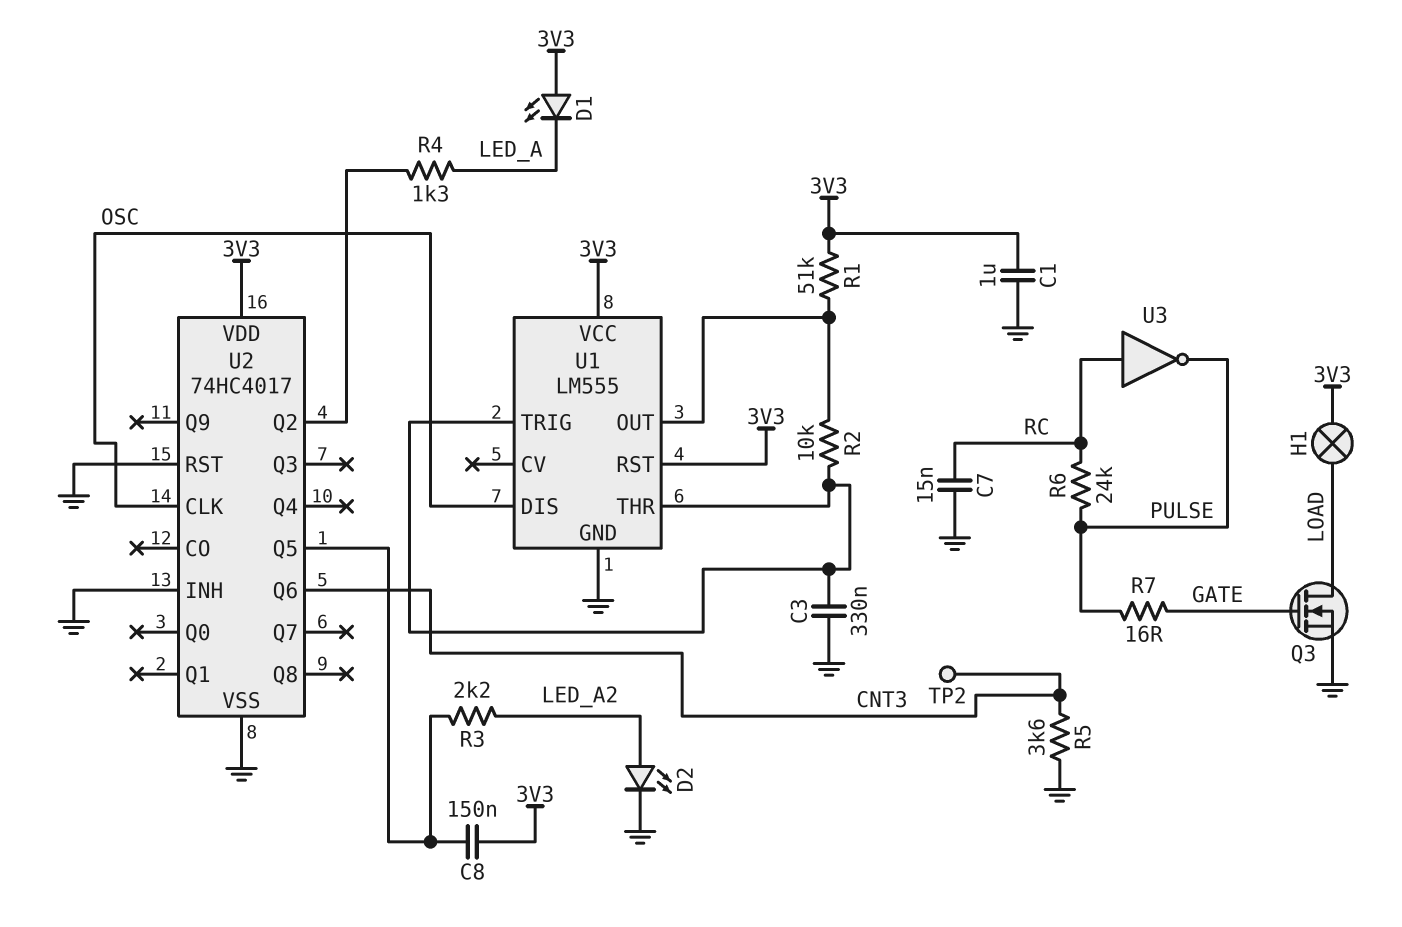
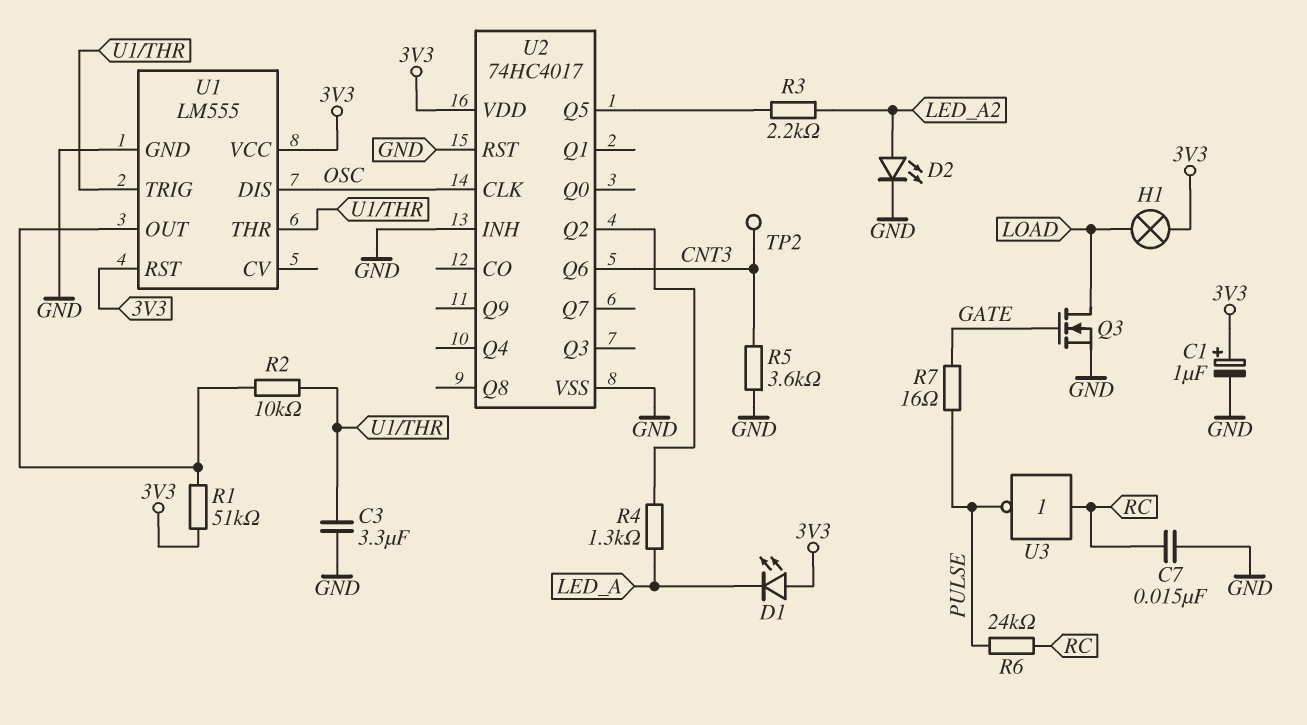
C1: 1uF (3V3, GND) -> 1uF (plus 3V3, minus GND)
C3: 330nF (GND, U1/THR) -> 3.3uF (GND, U1/THR)
C8: 150nF (3V3, U2/Q5) -> none

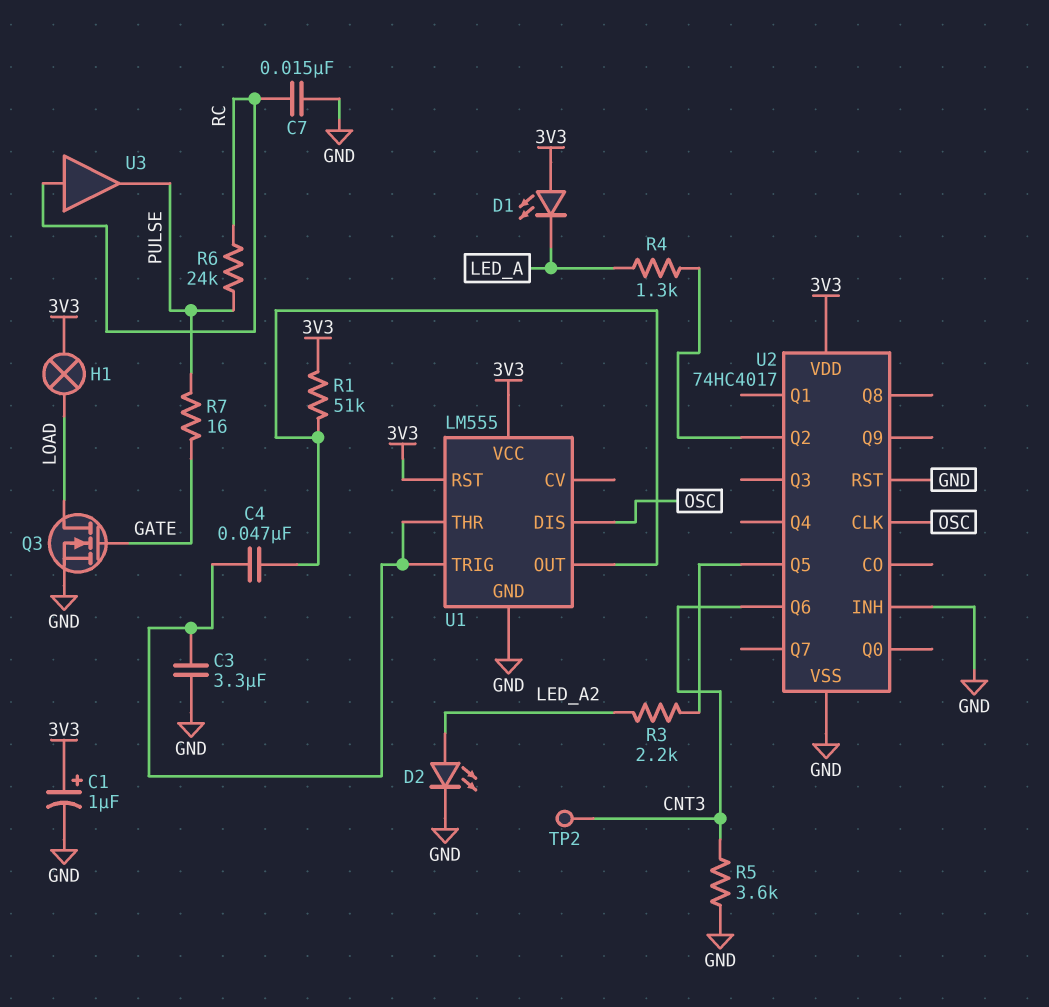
C4: none -> 47nF (U1/OUT, U1/THR)
R2: 10k (U1/OUT, U1/THR) -> none
U3: NOT (in RC, out PULSE) -> buffer (in RC, out PULSE)

